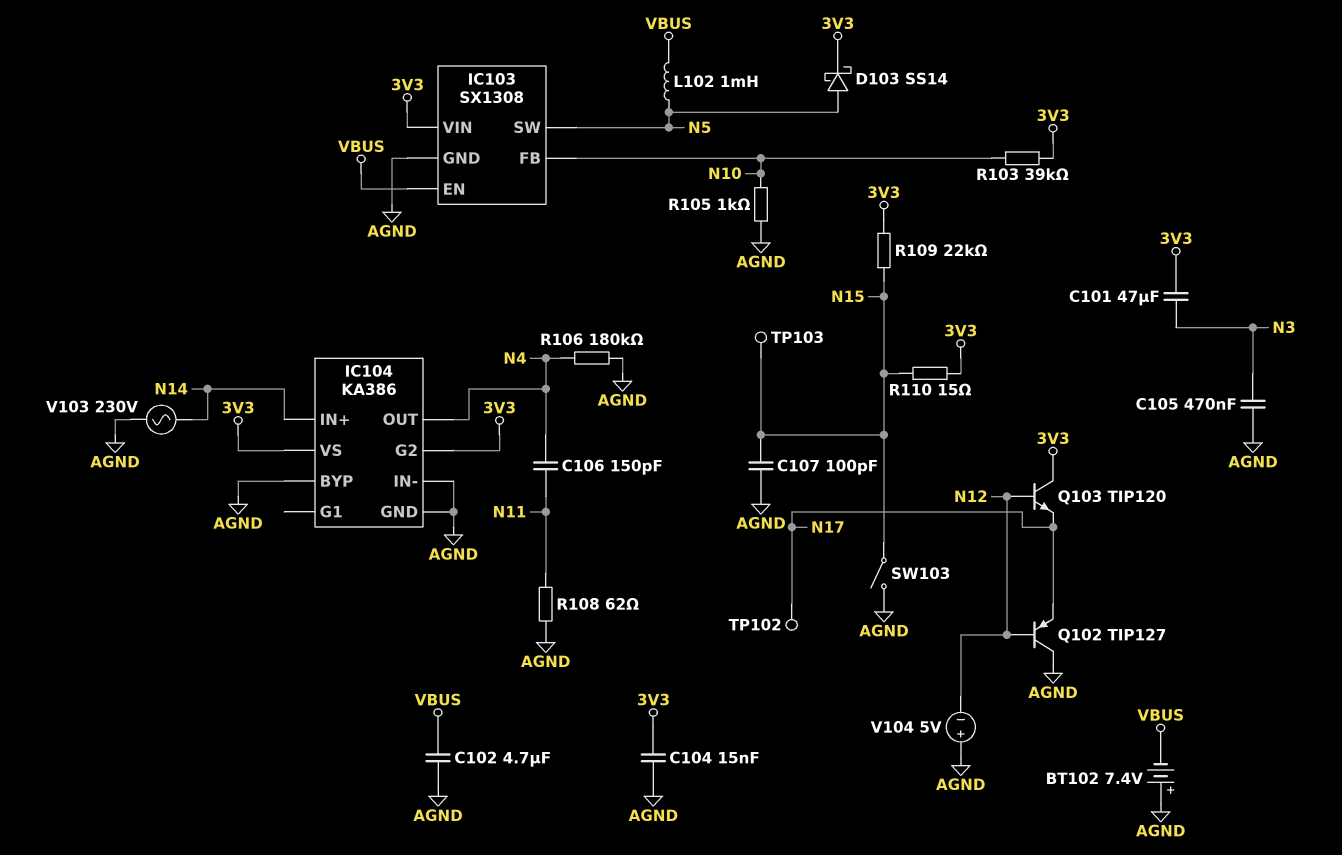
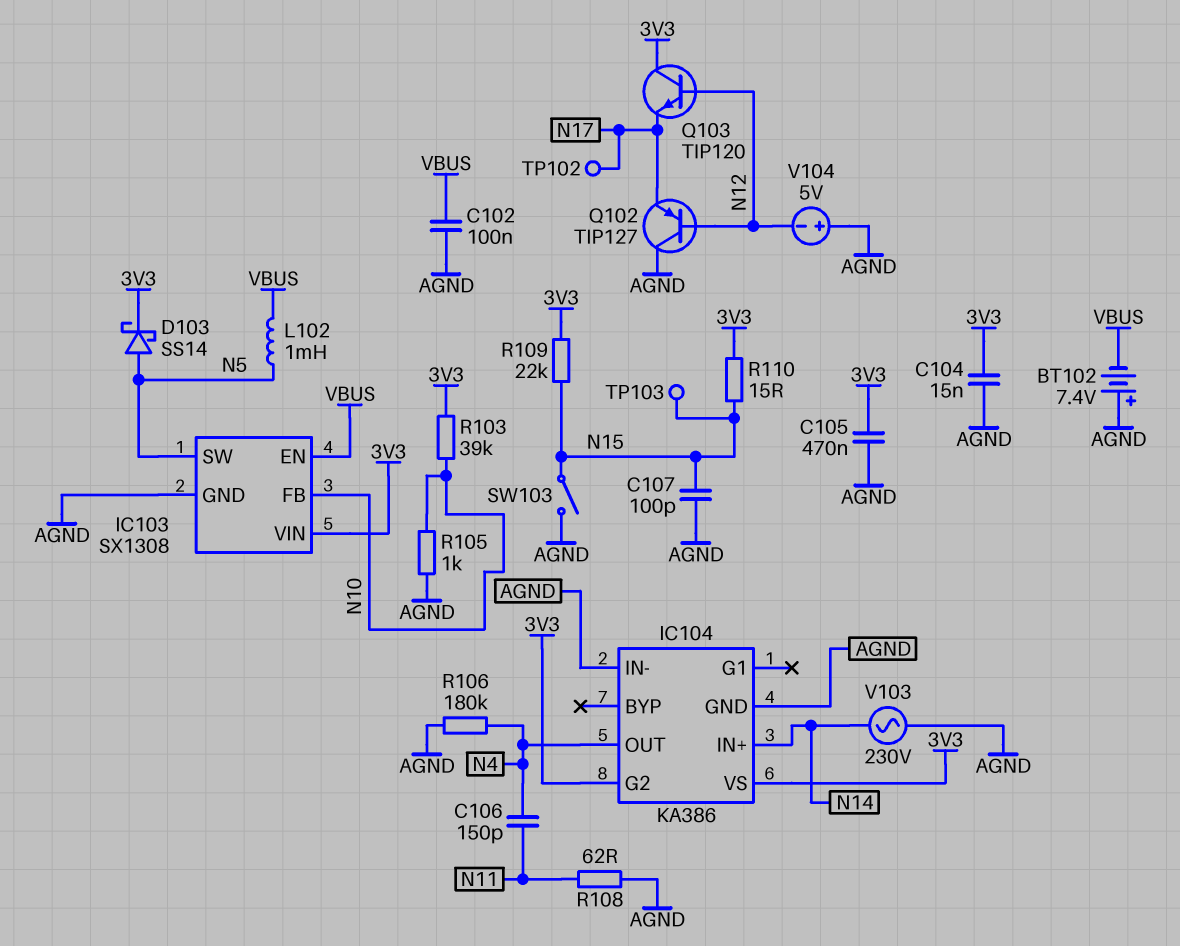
C101: 47uF (3V3, N3) -> none
C102: 4.7uF (AGND, VBUS) -> 100nF (AGND, VBUS)
C105: 470nF (AGND, N3) -> 470nF (3V3, AGND)
IC104 pin BYP: AGND -> none

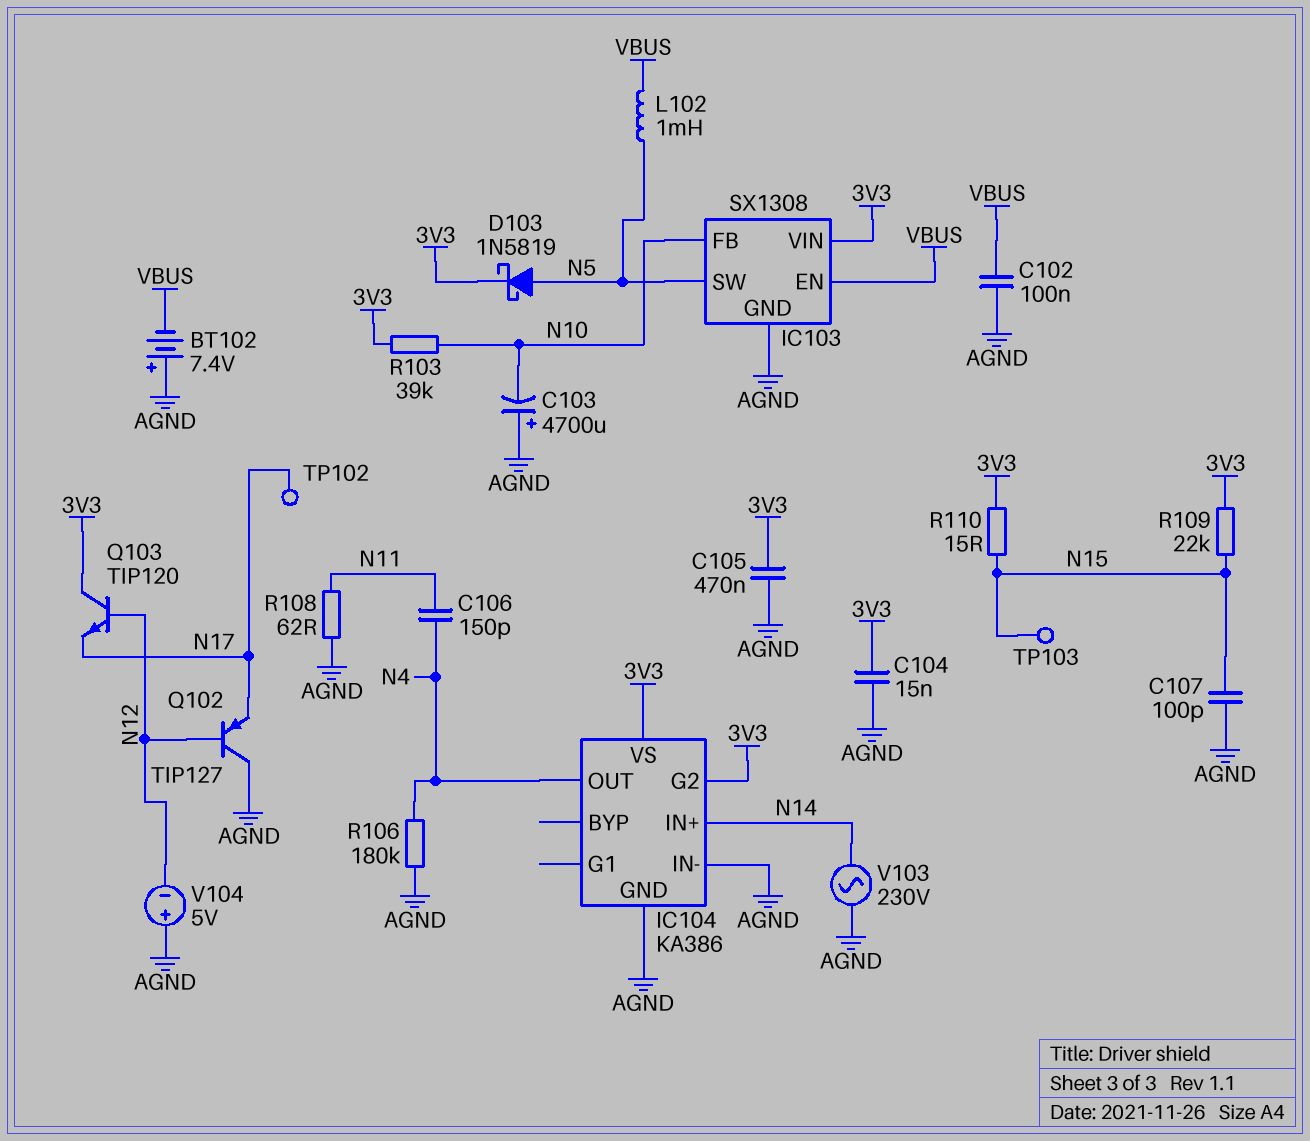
C103: none -> 4700uF (plus AGND, minus N10)
D103: schottky SS14 (A N5, K 3V3) -> schottky 1N5819 (A N5, K 3V3)
R105: 1k (AGND, N10) -> none
SW103: switch (AGND, N15) -> none

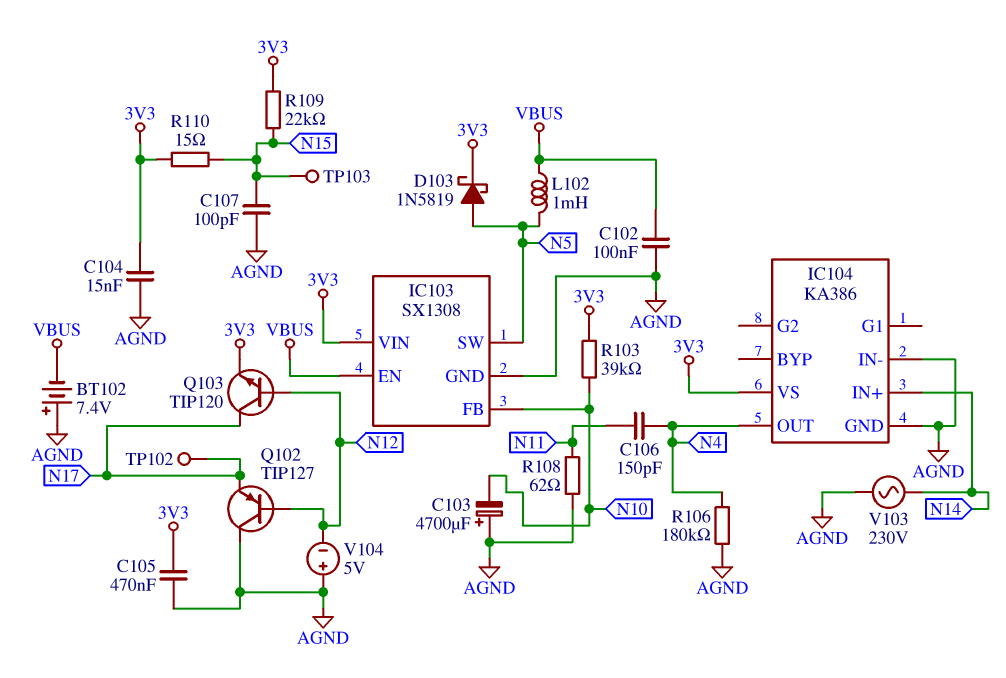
IC104 pin G2: 3V3 -> none
Q103: NPN TIP120 (B N12, C 3V3, E N17) -> NPN TIP120 (B N12, C N17, E 3V3)

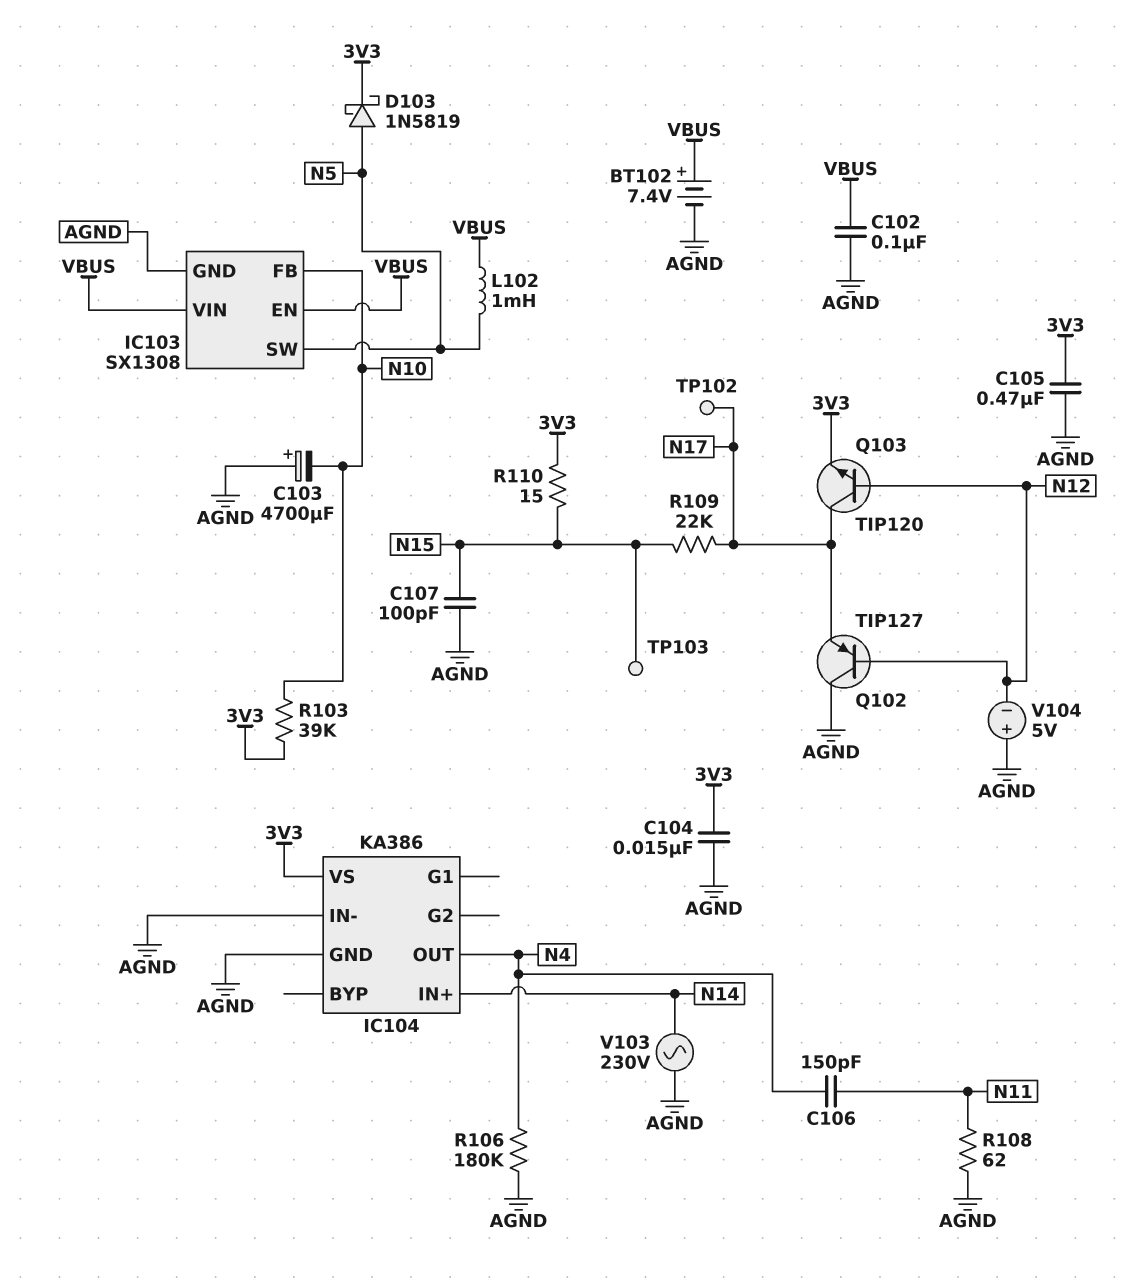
BT102: 7.4V (plus AGND, minus VBUS) -> 7.4V (plus VBUS, minus AGND)
IC103 pin VIN: 3V3 -> VBUS
R109: 22k (3V3, N15) -> 22k (N15, N17)

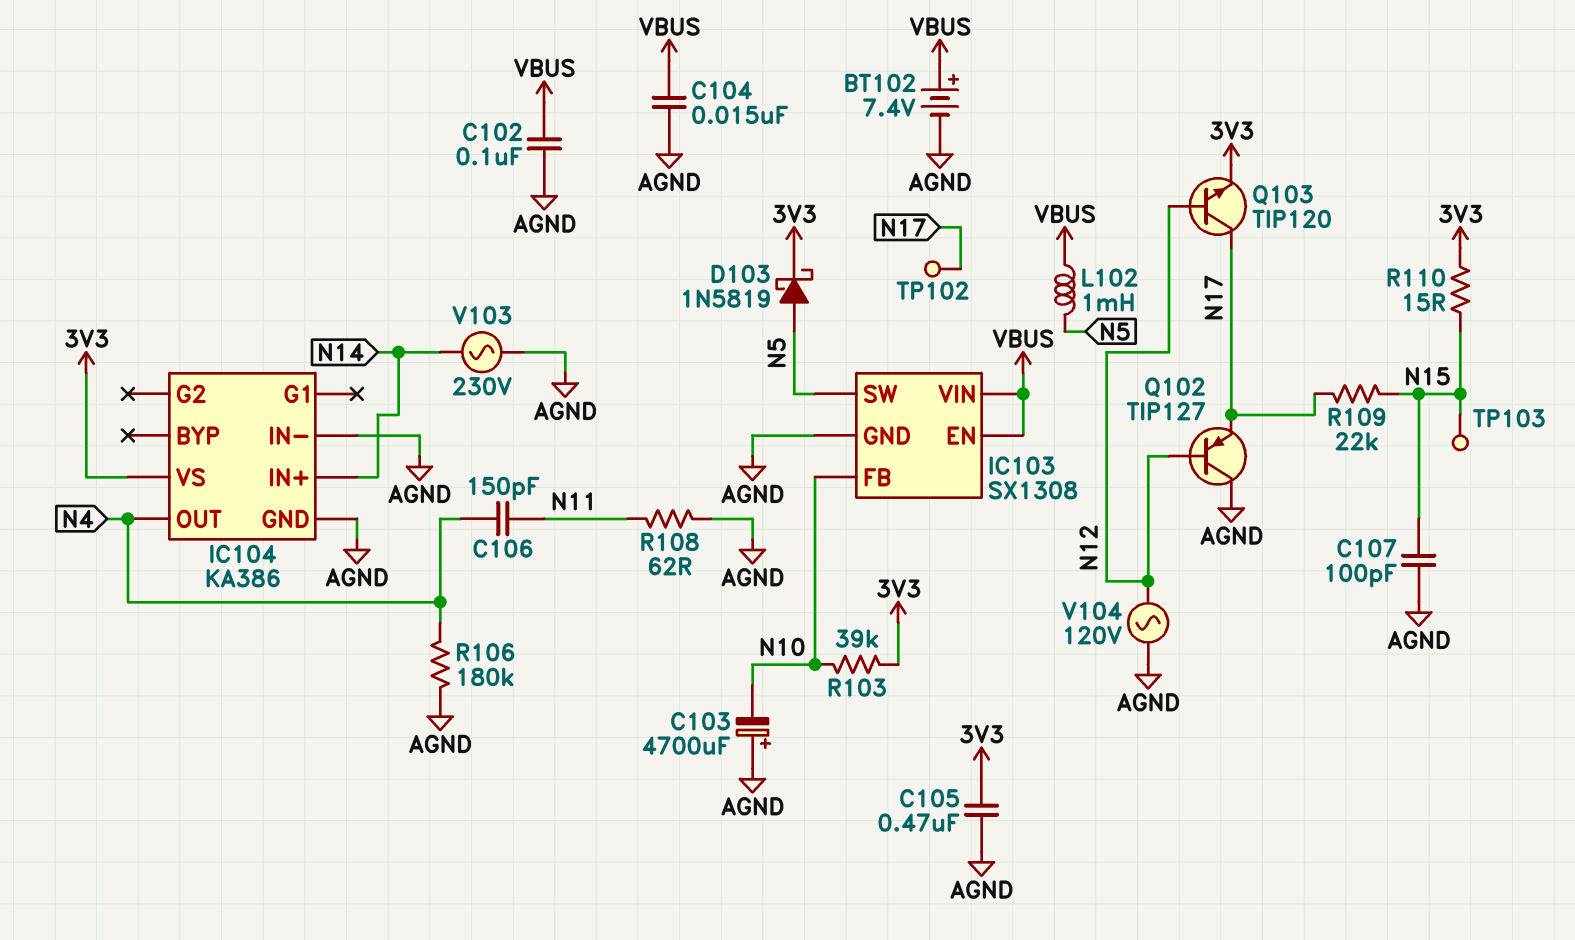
C104: 15nF (3V3, AGND) -> 15nF (AGND, VBUS)
V104: 5V (plus AGND, minus N12) -> AC 120V (AGND, N12)

